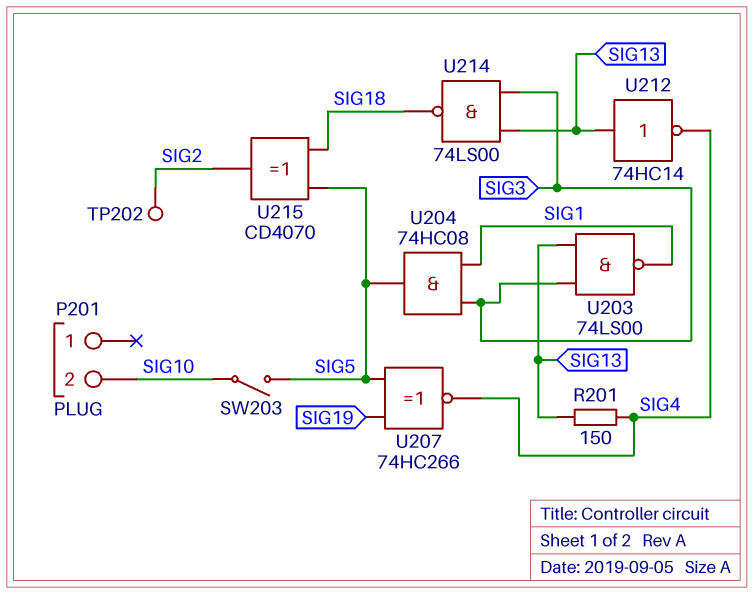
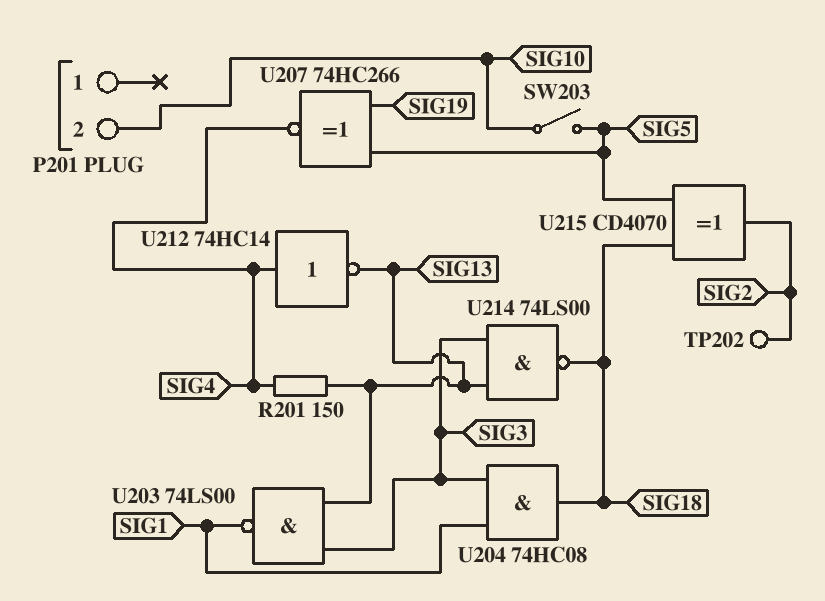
U204: AND 74HC08 (in SIG1, in SIG3, out SIG5) -> AND 74HC08 (in SIG1, in SIG3, out SIG18)
U212: NOT 74HC14 (in SIG13, out SIG4) -> NOT 74HC14 (in SIG4, out SIG13)

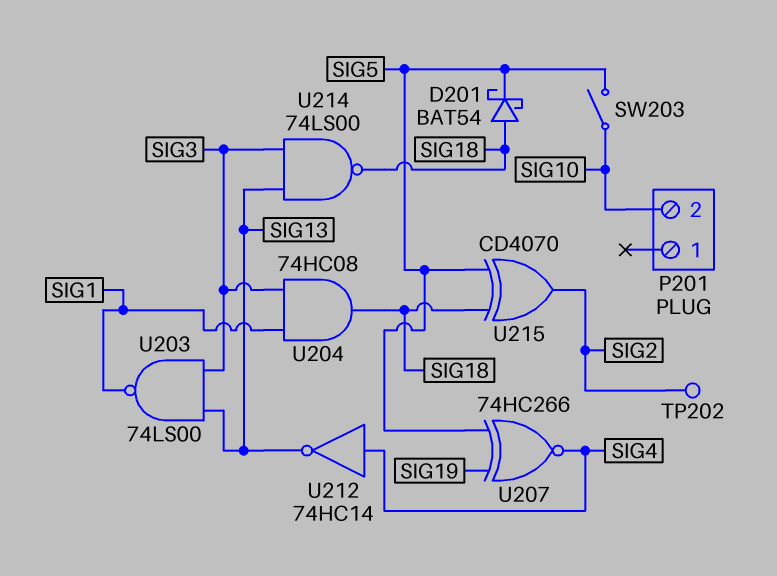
D201: none -> schottky BAT54 (A SIG18, K SIG5)
R201: 150 (SIG4, SIG13) -> none

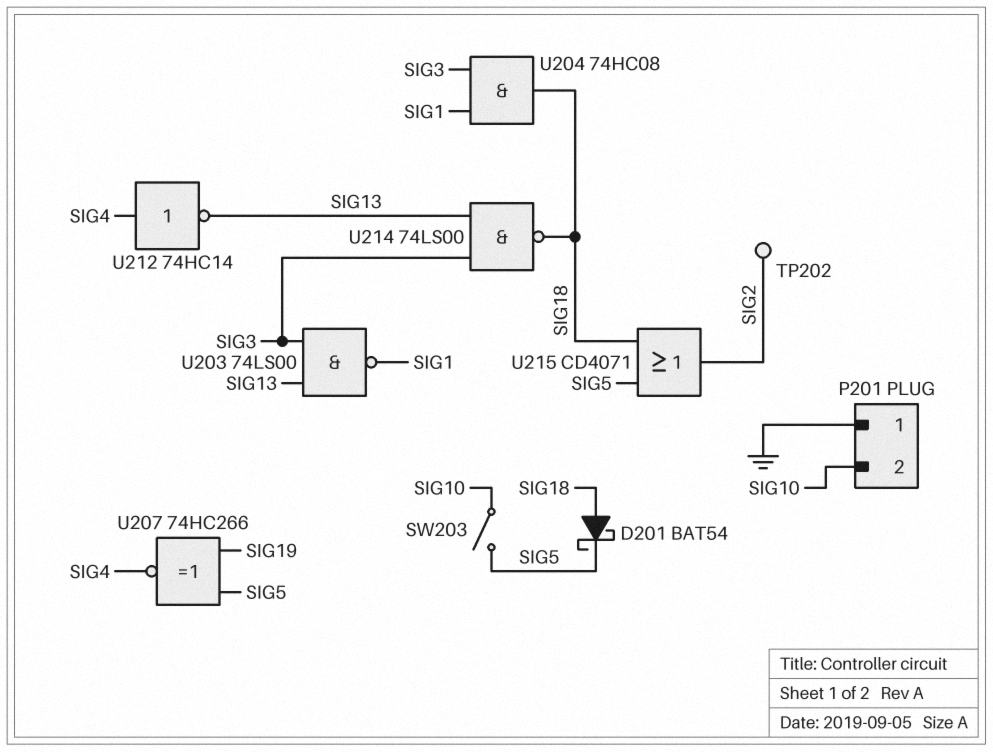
P201 pin 1: none -> GND
U215: XOR CD4070 (in SIG5, in SIG18, out SIG2) -> OR CD4071 (in SIG5, in SIG18, out SIG2)

